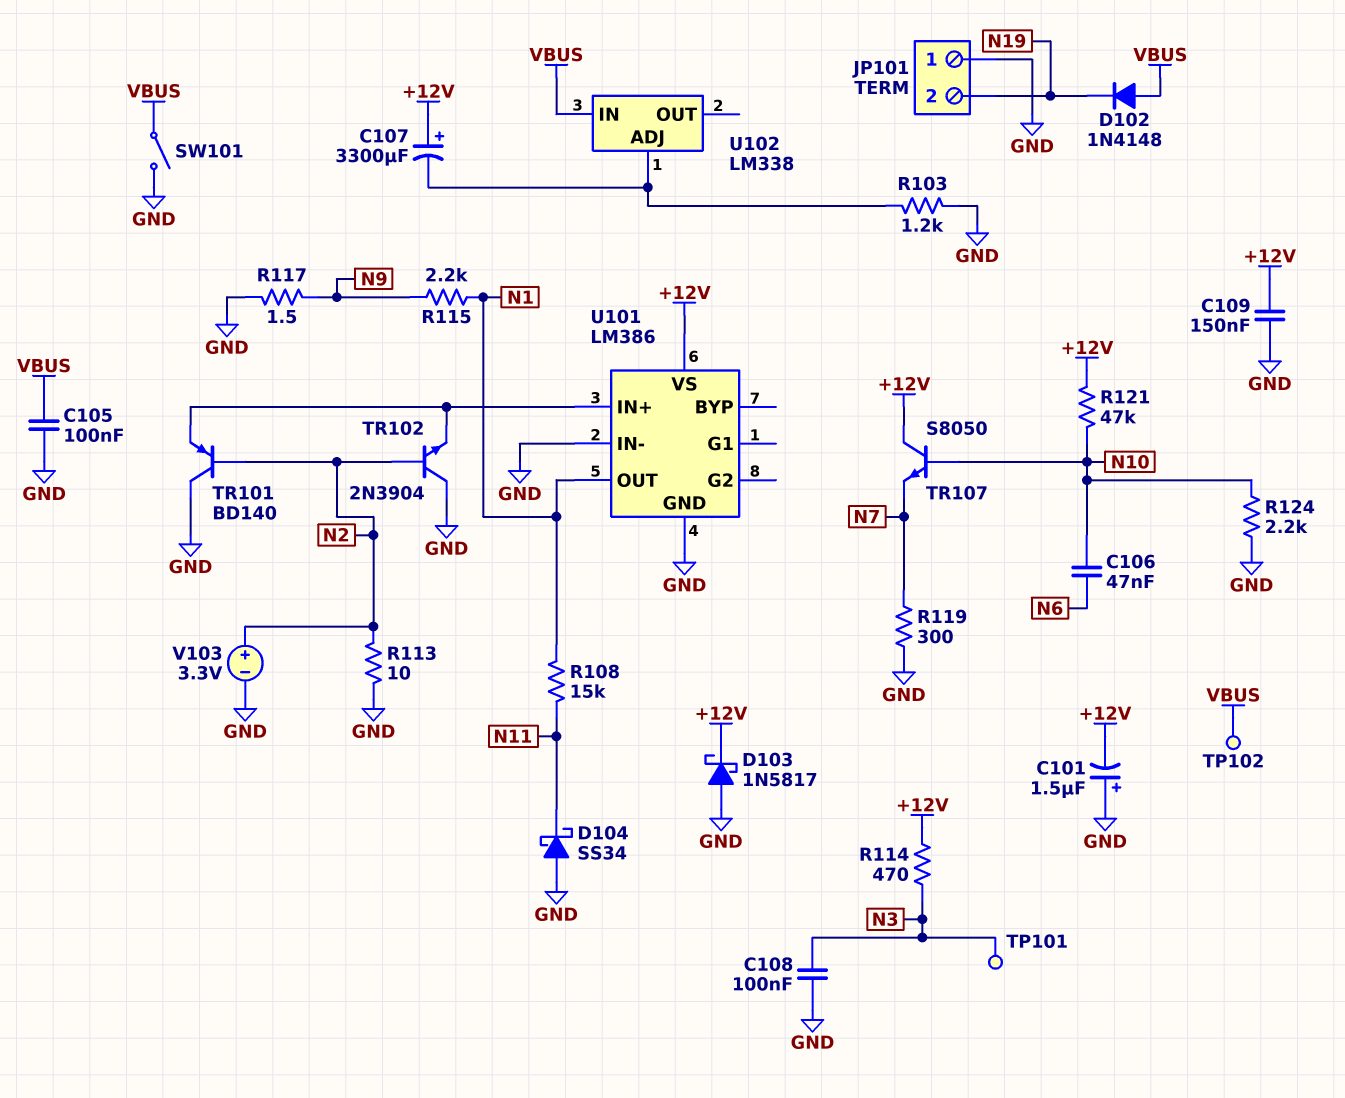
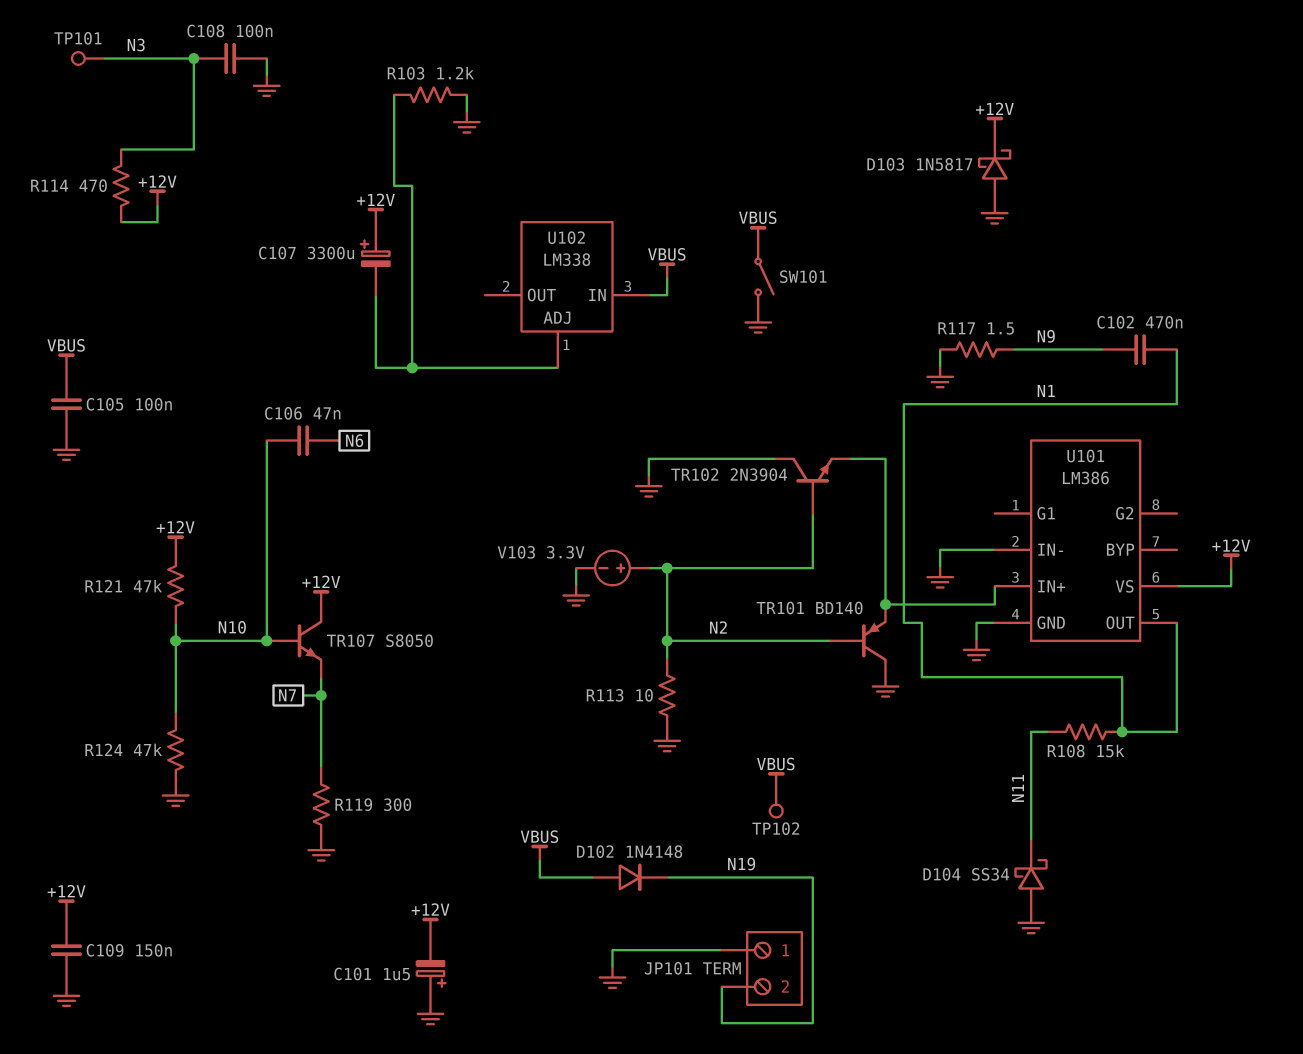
C102: none -> 470nF (N1, N9)
R115: 2.2k (N1, N9) -> none
R124: 2.2k (GND, N10) -> 47k (GND, N10)

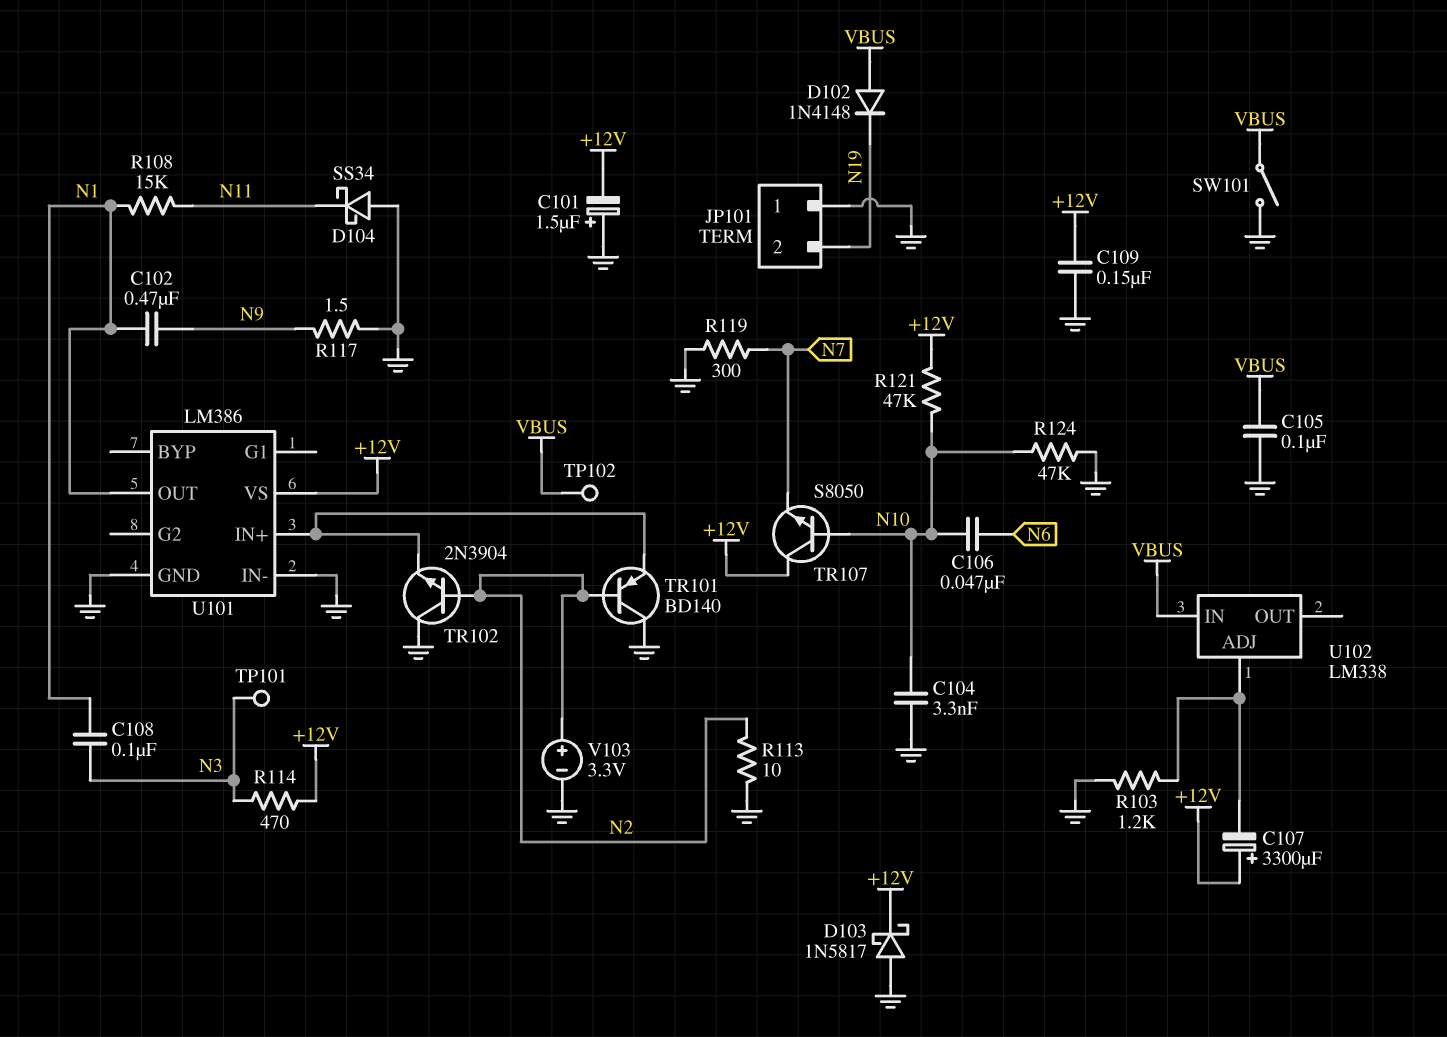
C104: none -> 3.3nF (GND, N10)
C108: 100nF (GND, N3) -> 100nF (N1, N3)

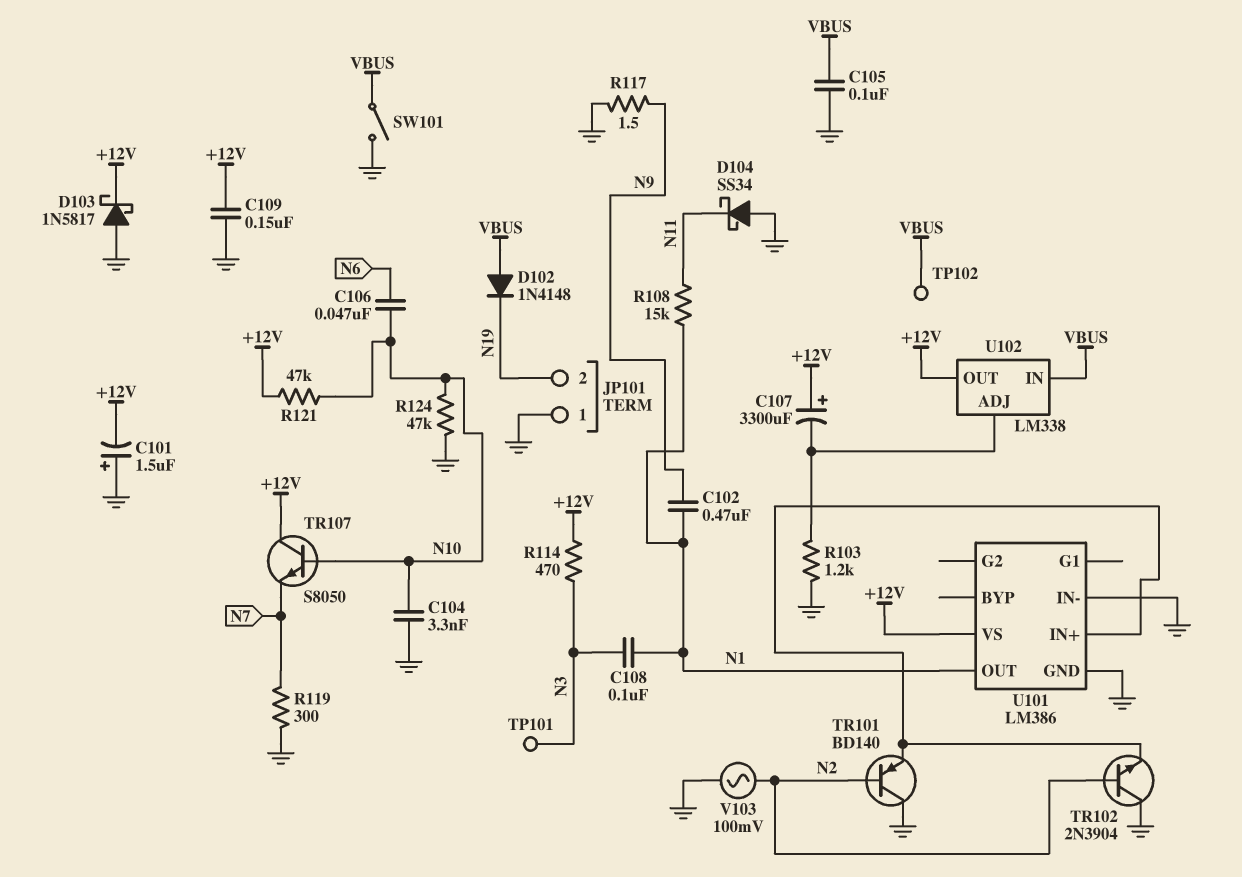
R113: 10 (GND, N2) -> none
U102 pin OUT: none -> +12V
V103: 3.3V (plus N2, minus GND) -> AC 100mV (GND, N2)

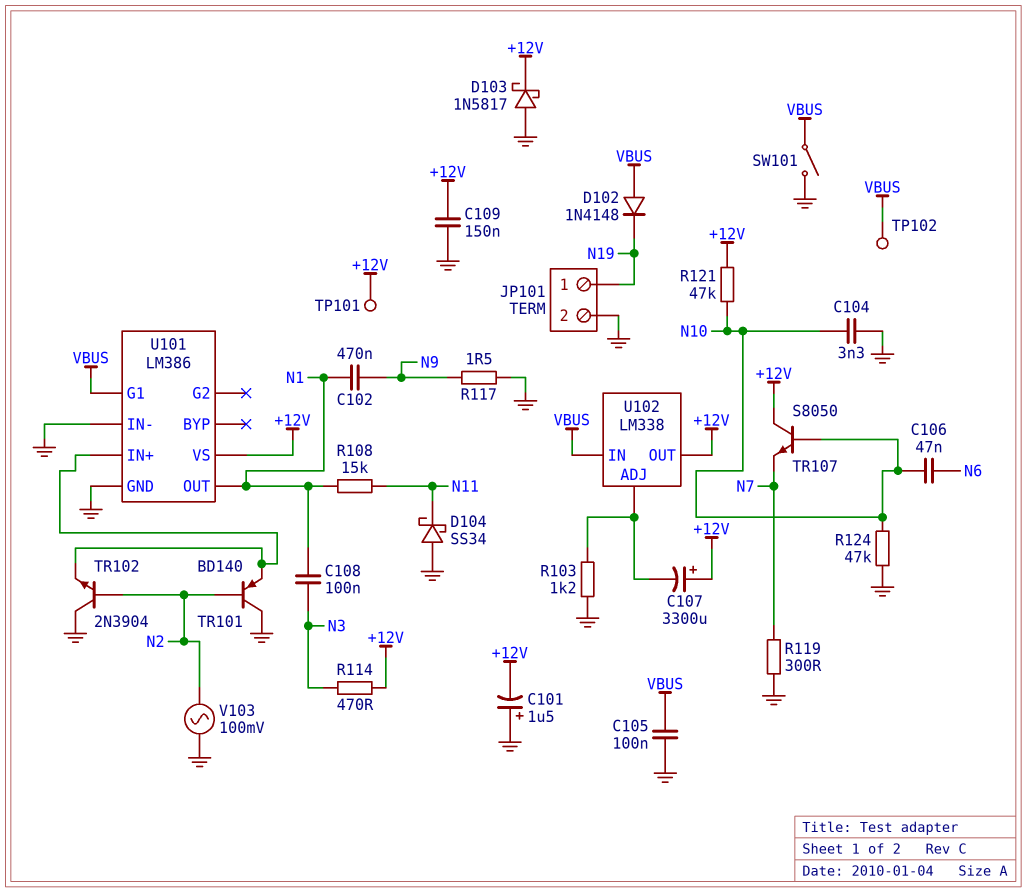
JP101 pin 1: GND -> N19
JP101 pin 2: N19 -> GND
TP101: test point (N3) -> test point (+12V)
U101 pin G1: none -> VBUS

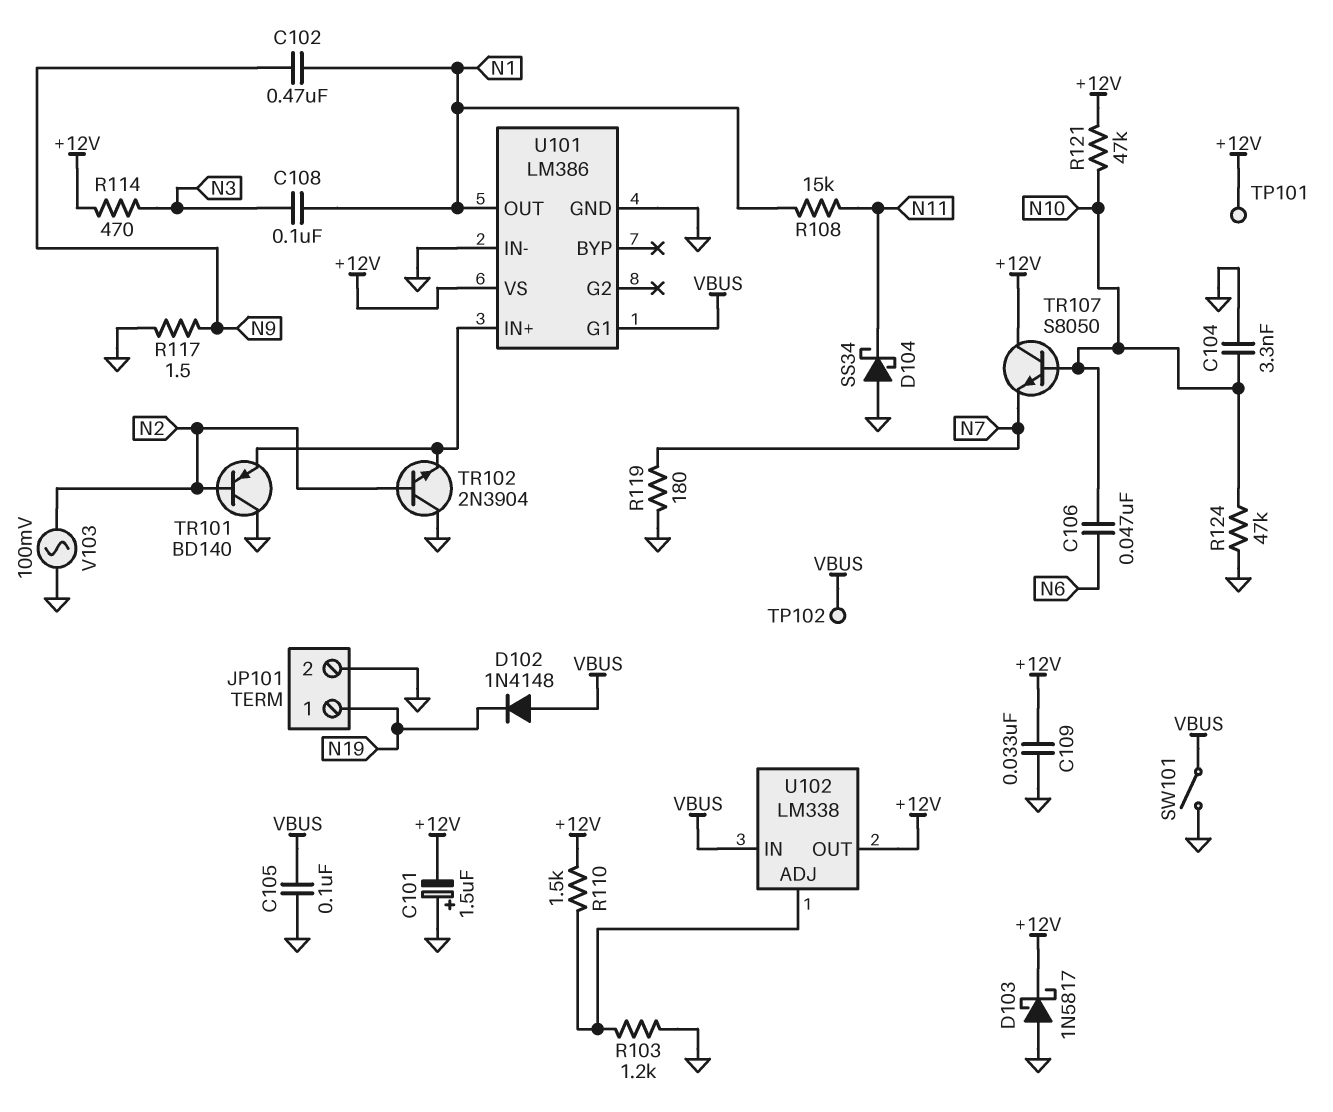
C107: 3300uF (plus +12V, minus U102/ADJ) -> none
C109: 150nF (+12V, GND) -> 33nF (+12V, GND)
R110: none -> 1.5k (+12V, U102/ADJ)
R119: 300 (GND, N7) -> 180 (GND, N7)

